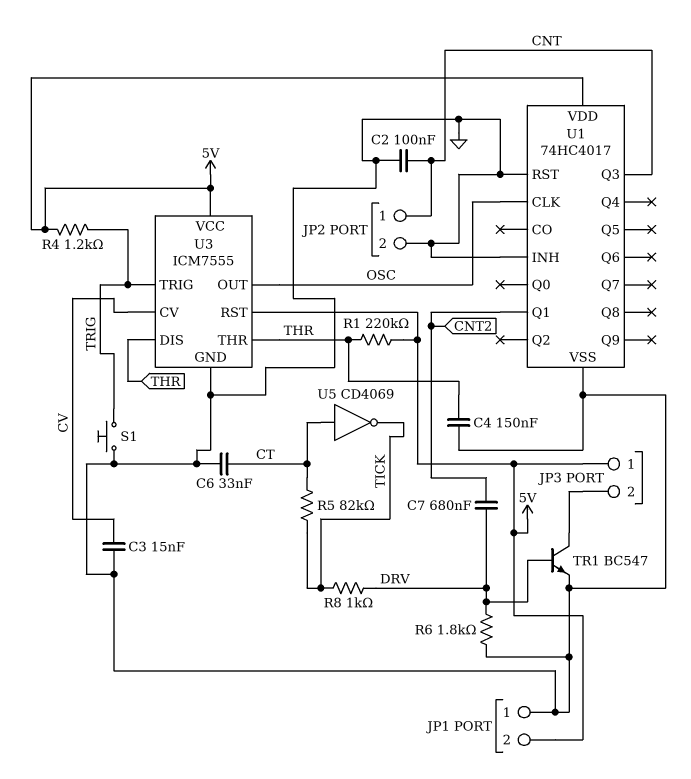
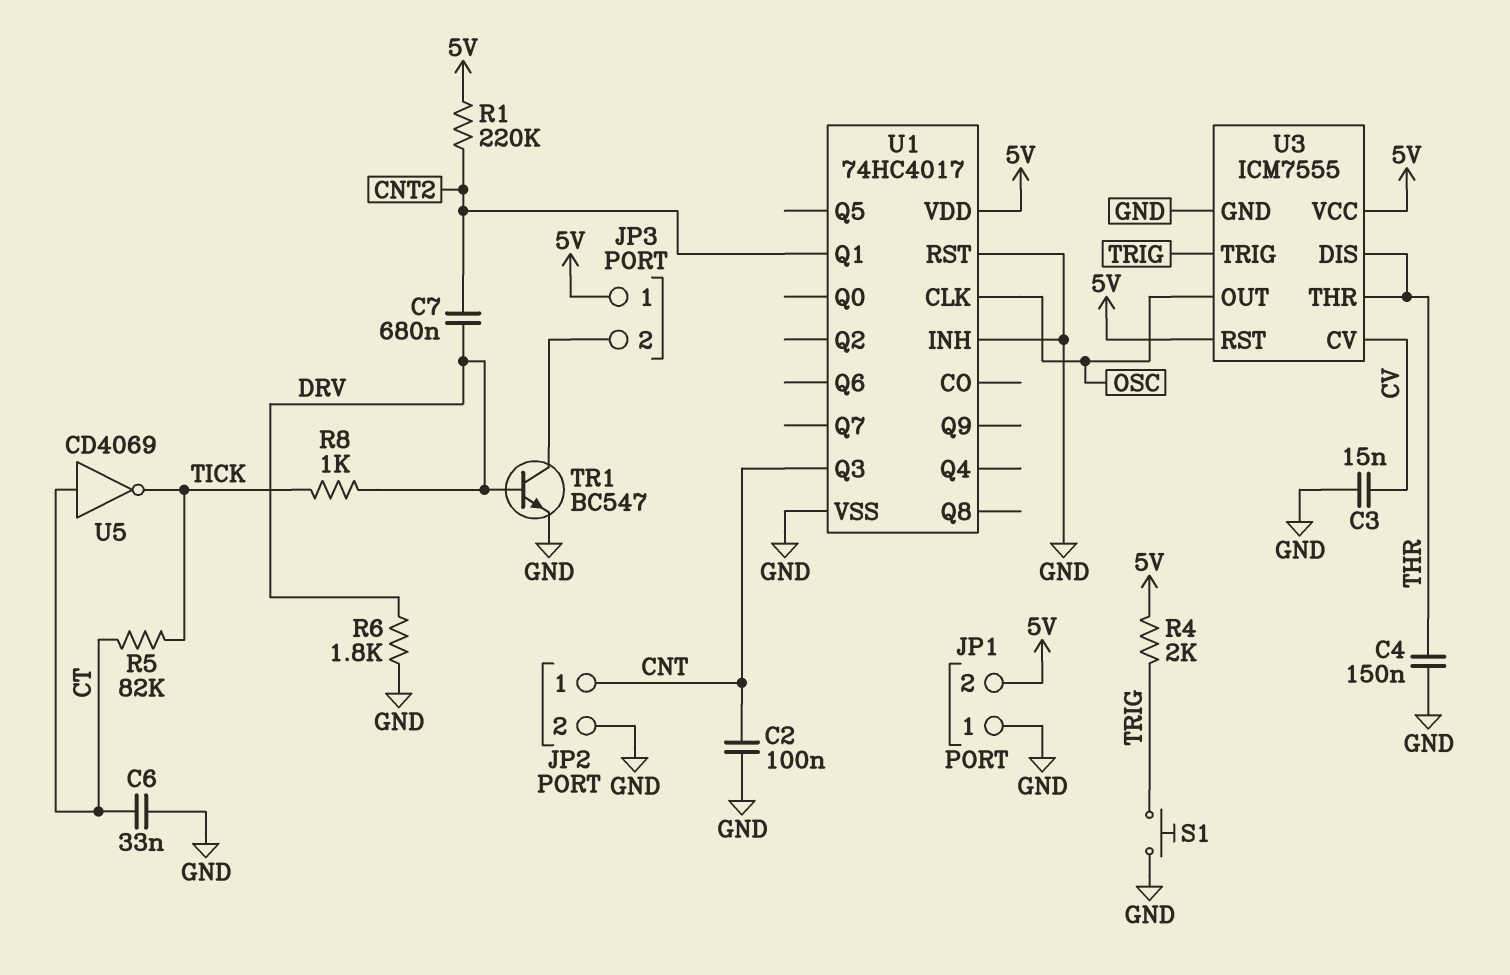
R1: 220k (5V, THR) -> 220k (5V, CNT2)
R4: 1.2k (5V, TRIG) -> 2k (5V, TRIG)

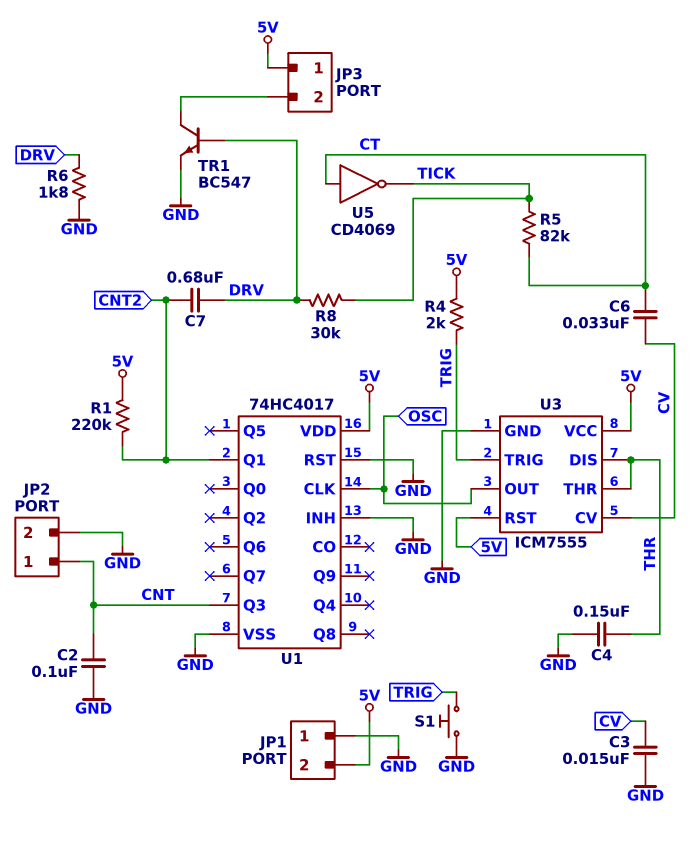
C6: 33nF (CT, GND) -> 33nF (CT, CV)
R8: 1k (DRV, TICK) -> 30k (DRV, TICK)

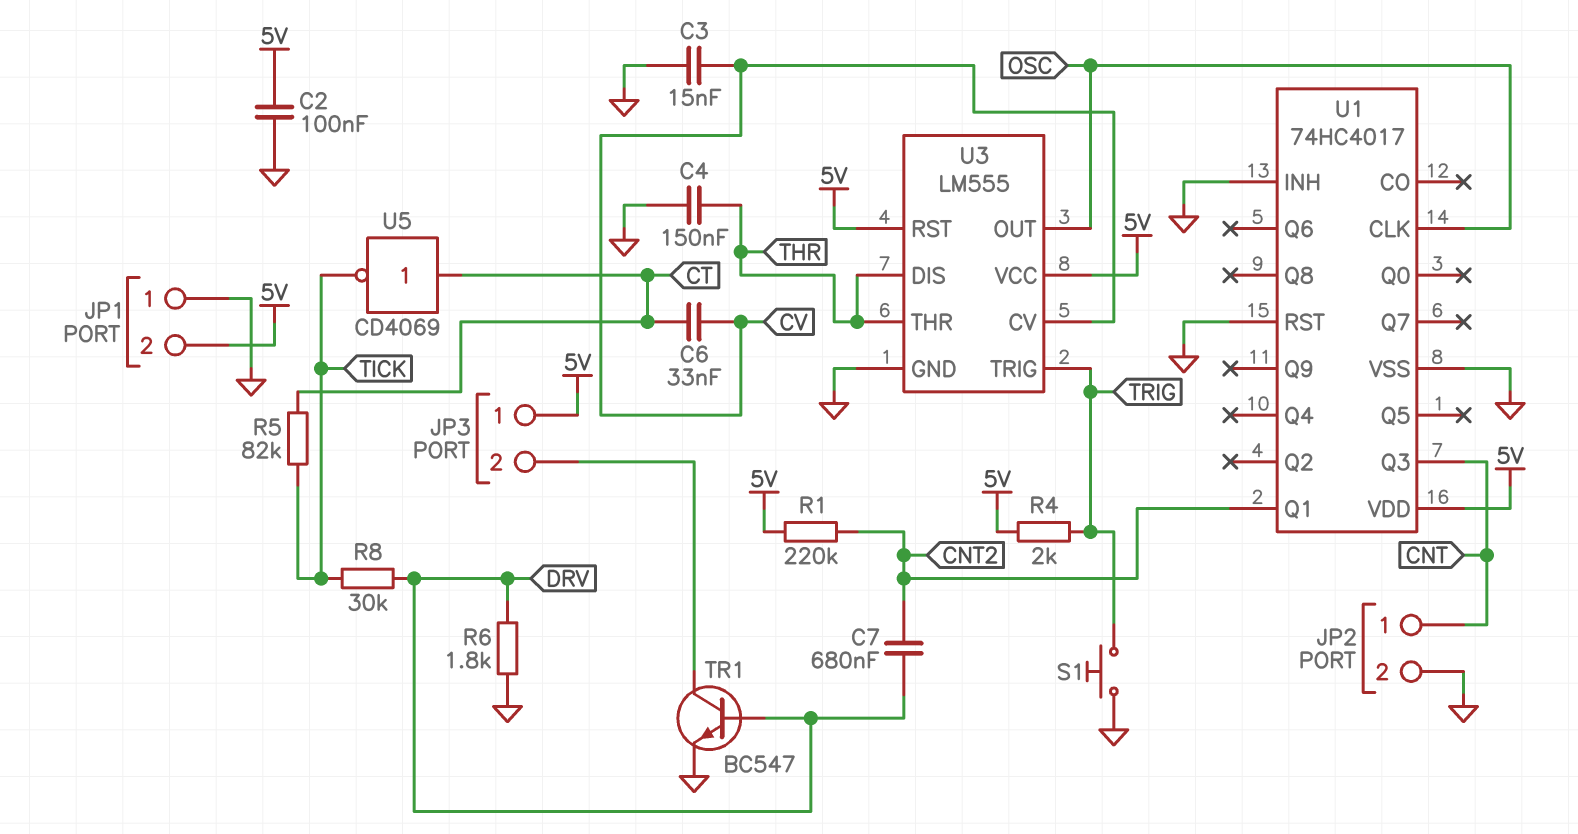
C2: 100nF (CNT, GND) -> 100nF (5V, GND)
U3: ICM7555 -> LM555

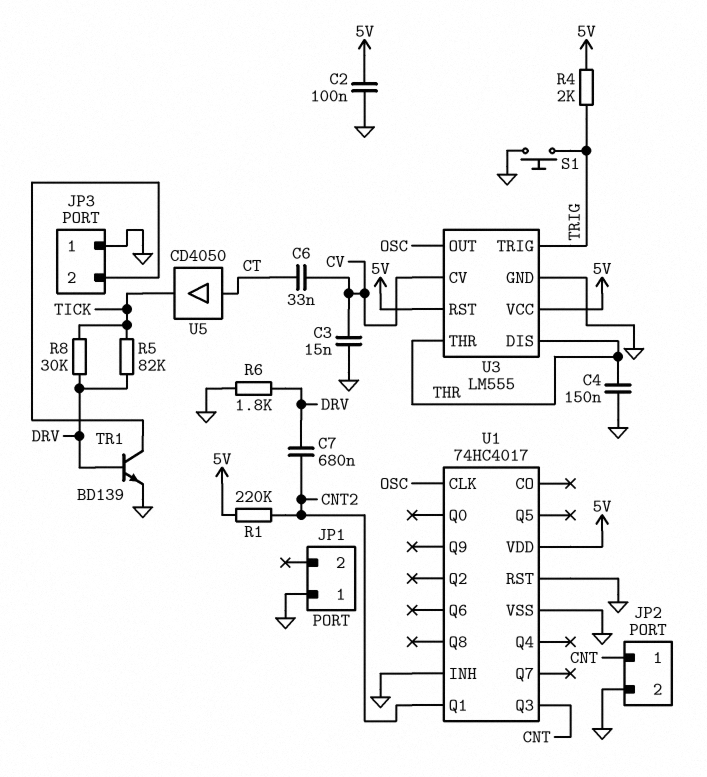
JP1 pin 2: 5V -> none
JP3 pin 1: 5V -> GND
R5: 82k (CT, TICK) -> 82k (DRV, TICK)
TR1: NPN BC547 (B DRV, C JP3/2, E GND) -> NPN BD139 (B DRV, C JP3/2, E GND)
U5: NOT CD4069 (in CT, out TICK) -> buffer CD4050 (in CT, out TICK)

